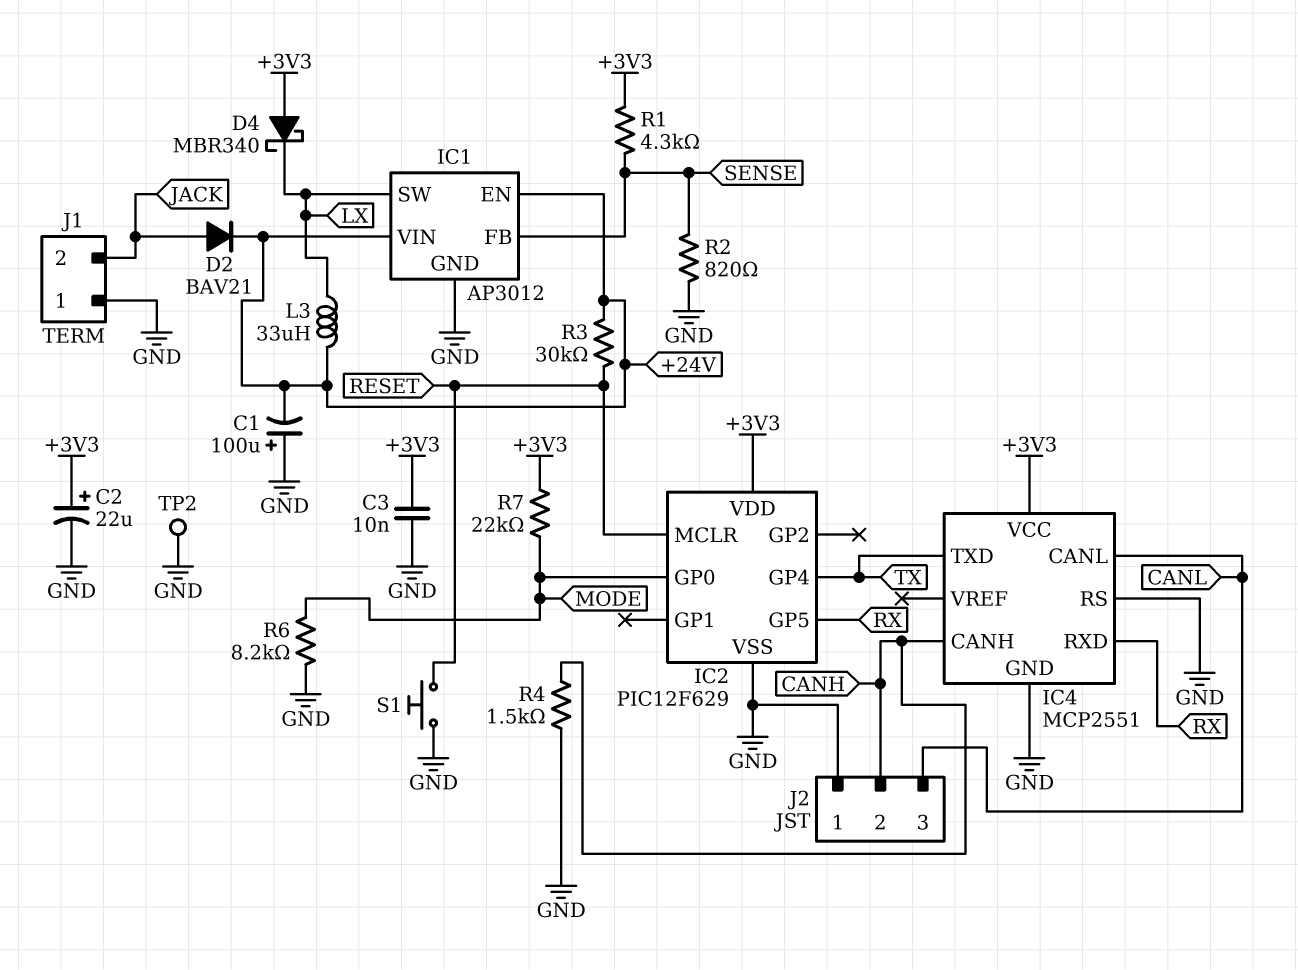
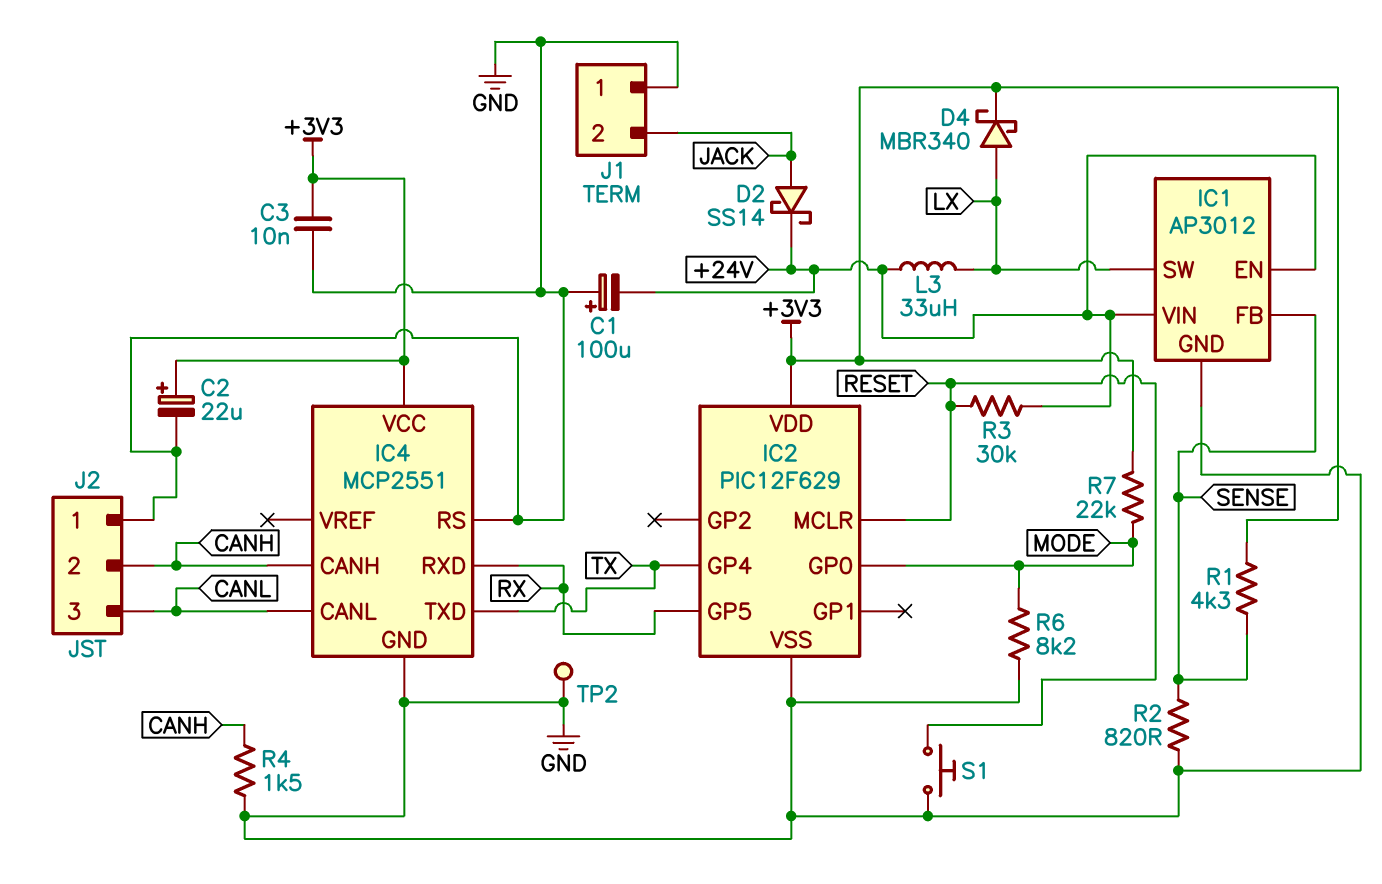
D2: diode BAV21 (A JACK, K +24V) -> schottky SS14 (A JACK, K +24V)
D4: schottky MBR340 (A +3V3, K LX) -> schottky MBR340 (A LX, K +3V3)

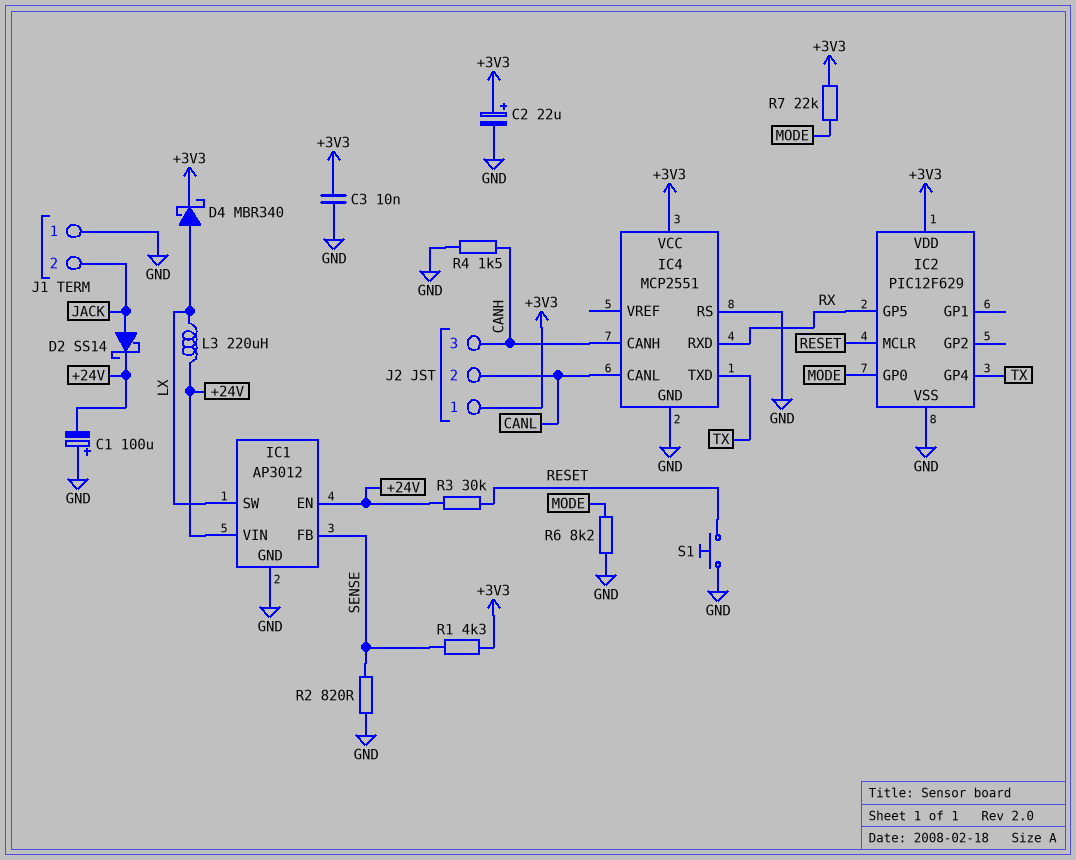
J2 pin 1: GND -> +3V3
J2 pin 2: CANH -> CANL
J2 pin 3: CANL -> CANH
L3: 33uH (+24V, LX) -> 220uH (+24V, LX)
TP2: test point (GND) -> none

